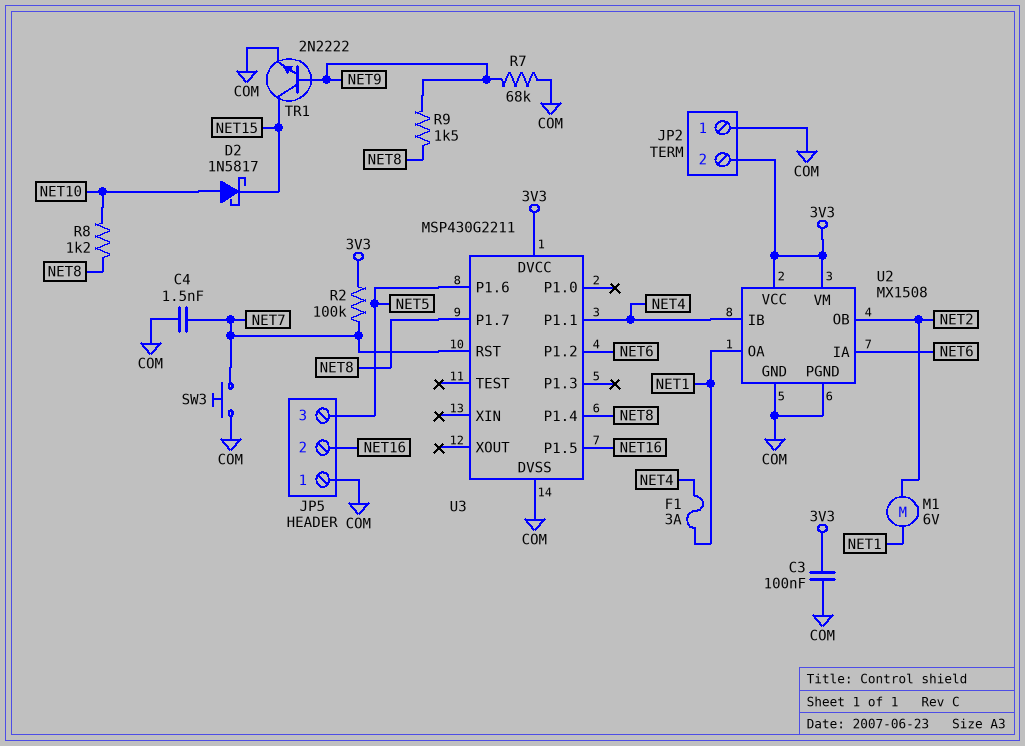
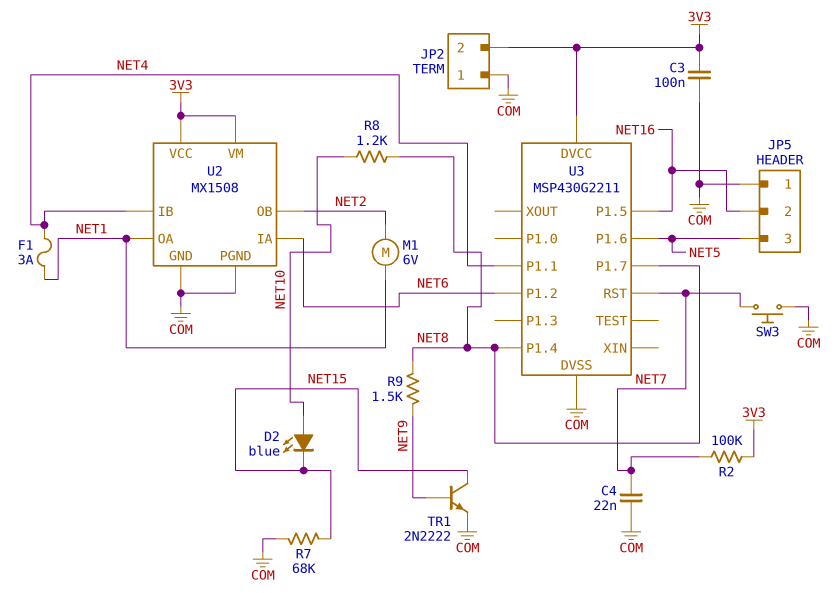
C4: 1.5nF (COM, NET7) -> 22nF (COM, NET7)
D2: schottky 1N5817 (A NET10, K NET15) -> LED blue (A NET10, K NET15)
R7: 68k (COM, NET9) -> 68k (COM, NET15)

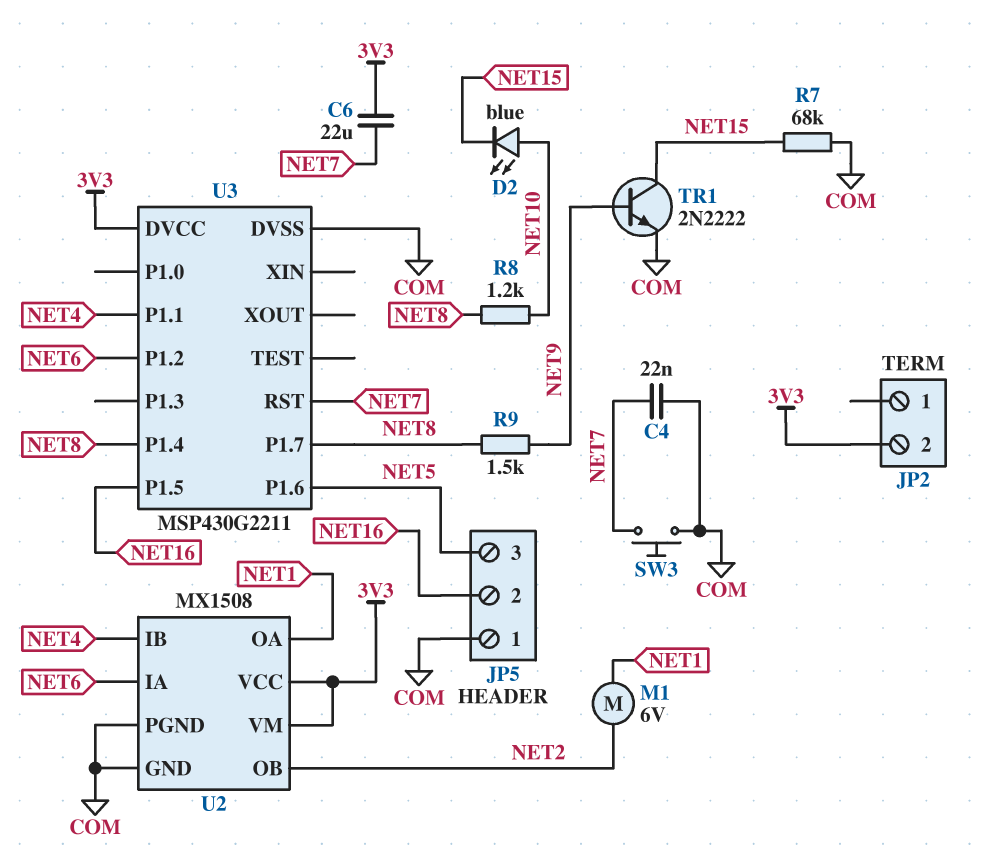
C3: 100nF (3V3, COM) -> none
C6: none -> 22uF (3V3, NET7)
F1: 3A (NET1, NET4) -> none
JP2 pin 1: COM -> none
R2: 100k (3V3, NET7) -> none

